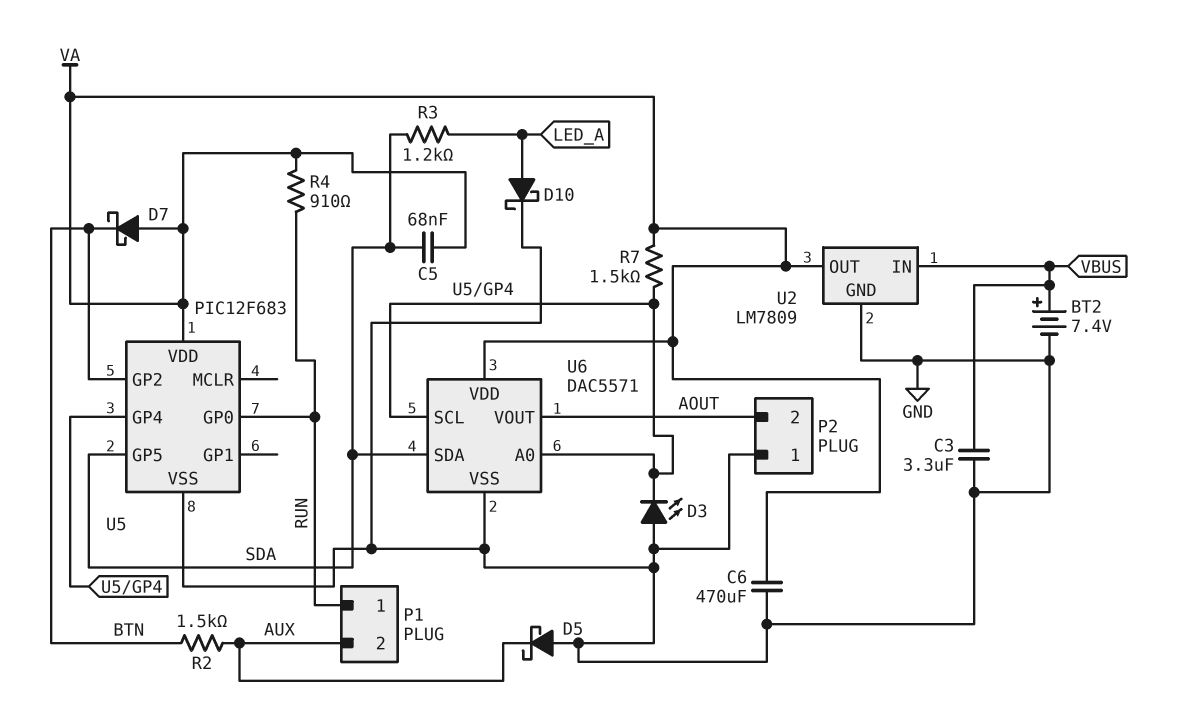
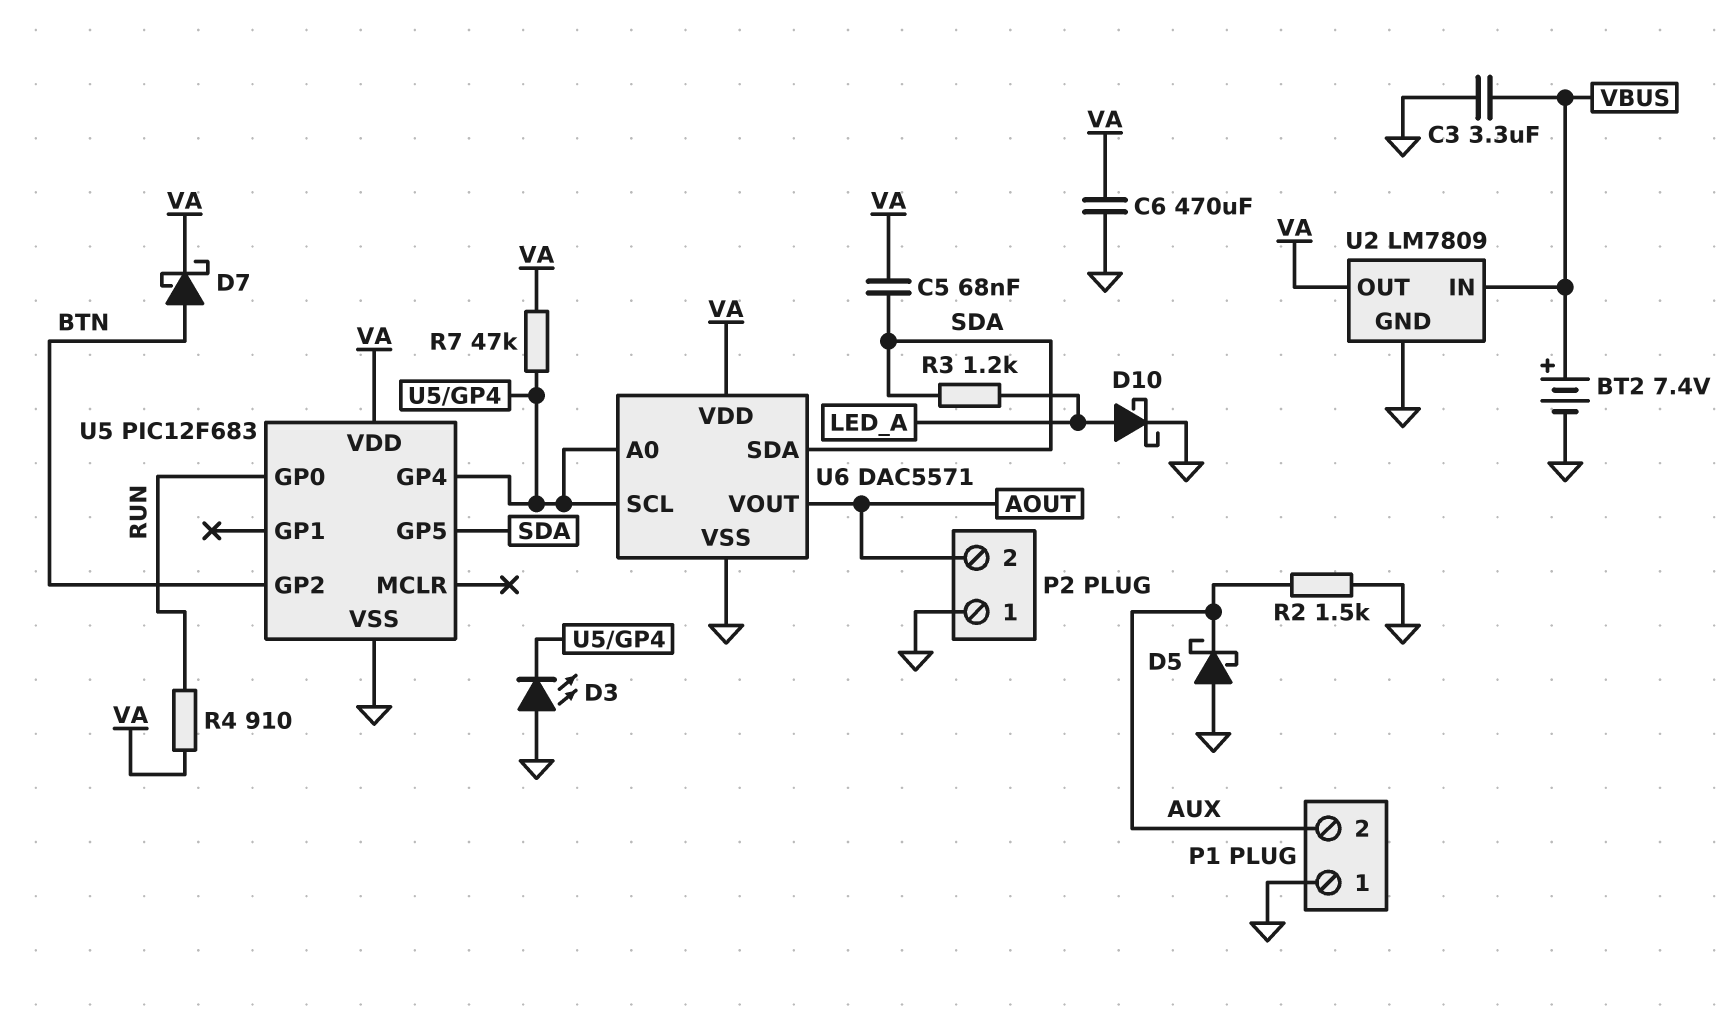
D7: schottky (A VA, K BTN) -> schottky (A BTN, K VA)
P1 pin 1: RUN -> GND
R2: 1.5k (AUX, BTN) -> 1.5k (AUX, GND)
R7: 1.5k (U5/GP4, VA) -> 47k (U5/GP4, VA)

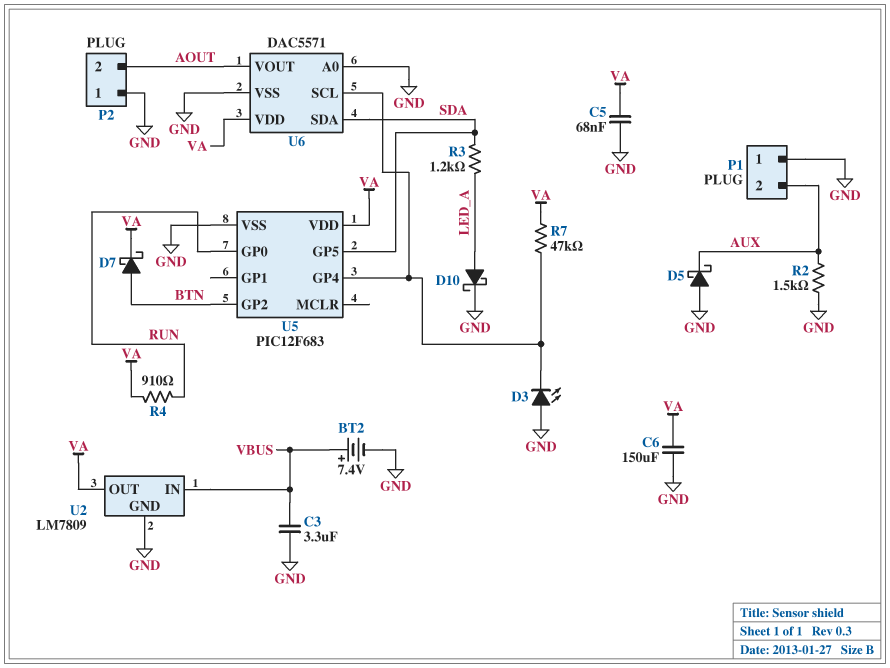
C5: 68nF (SDA, VA) -> 68nF (GND, VA)
C6: 470uF (GND, VA) -> 150uF (GND, VA)
U6 pin A0: U5/GP4 -> GND

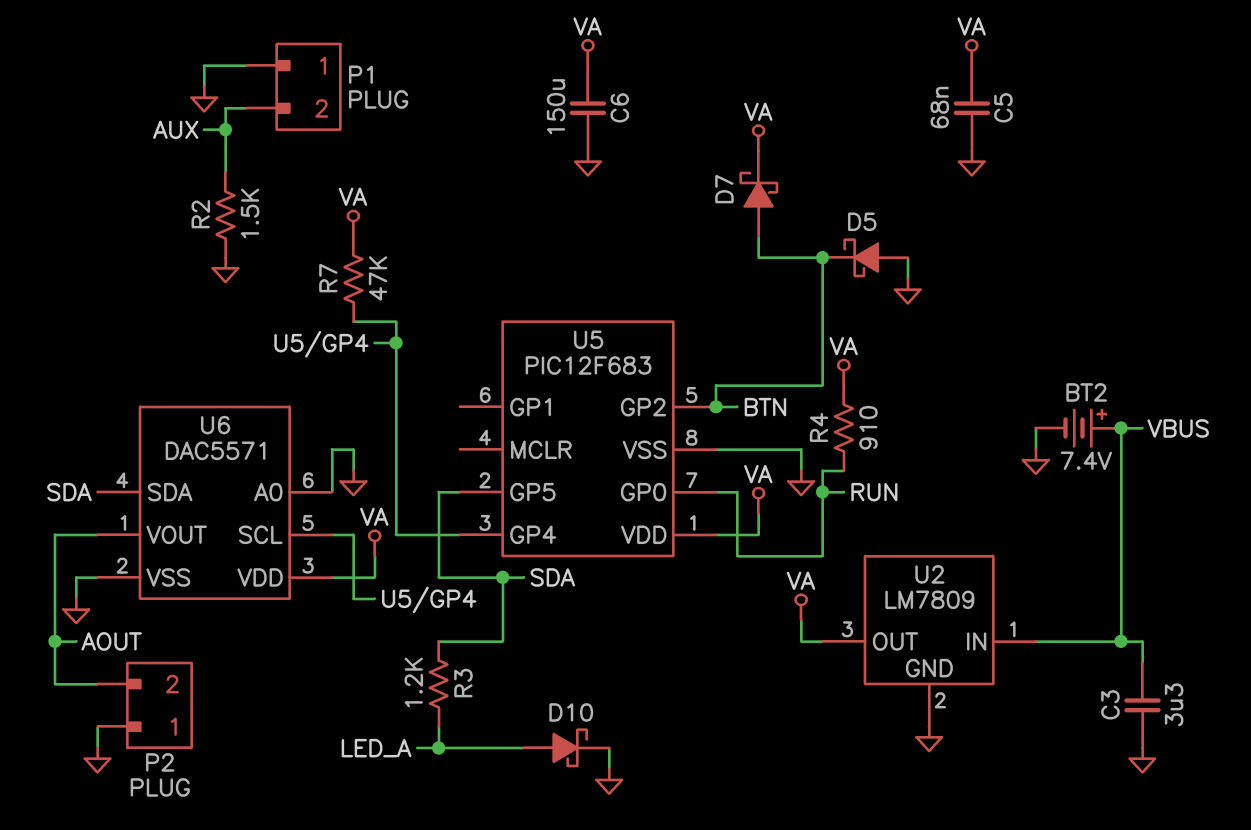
D3: LED (A GND, K U5/GP4) -> none
D5: schottky (A GND, K AUX) -> schottky (A GND, K BTN)

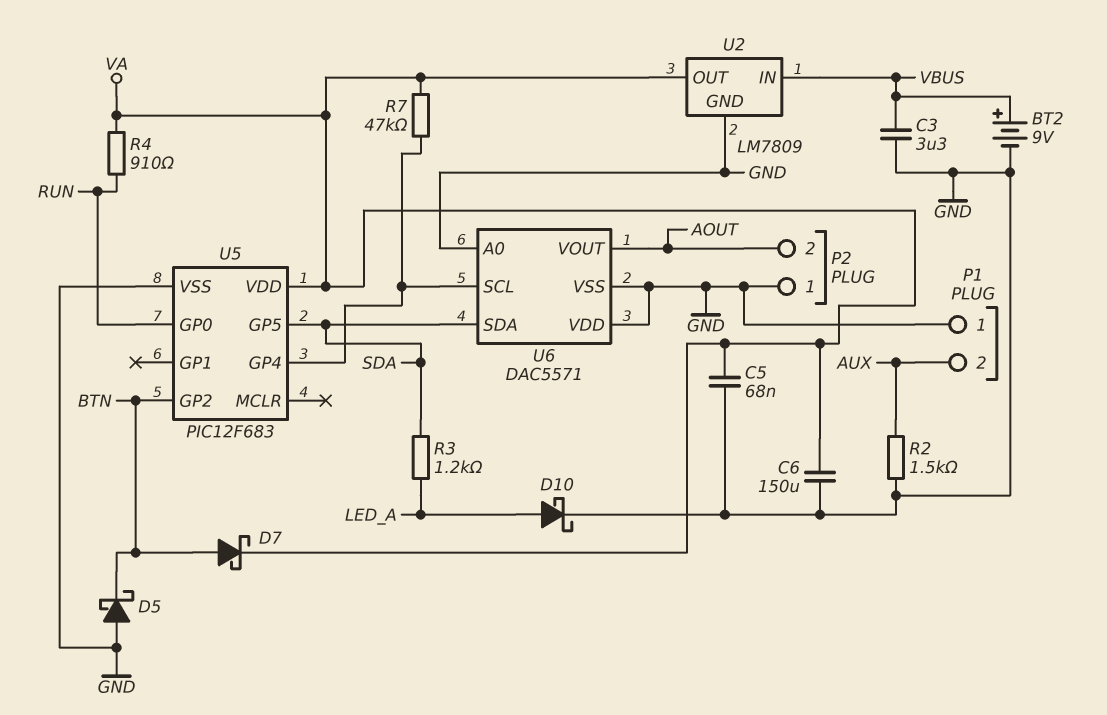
BT2: 7.4V (plus VBUS, minus GND) -> 9V (plus VBUS, minus GND)
U6 pin VDD: VA -> GND

